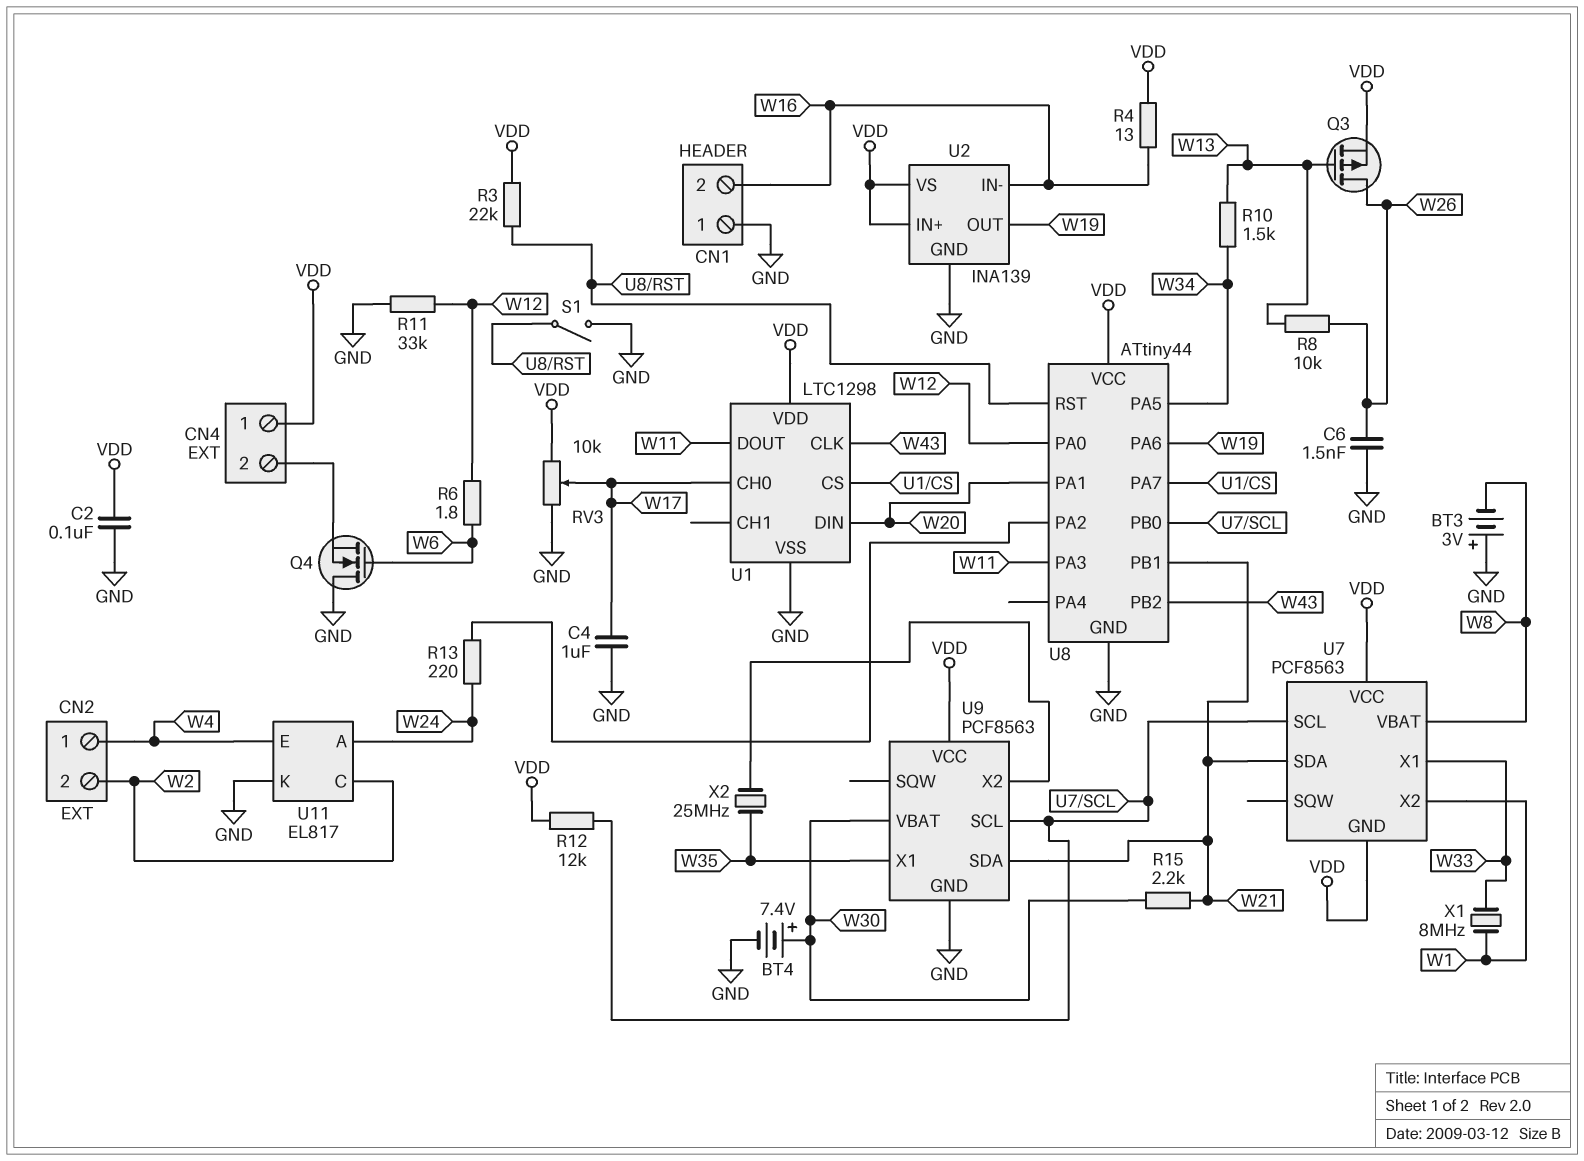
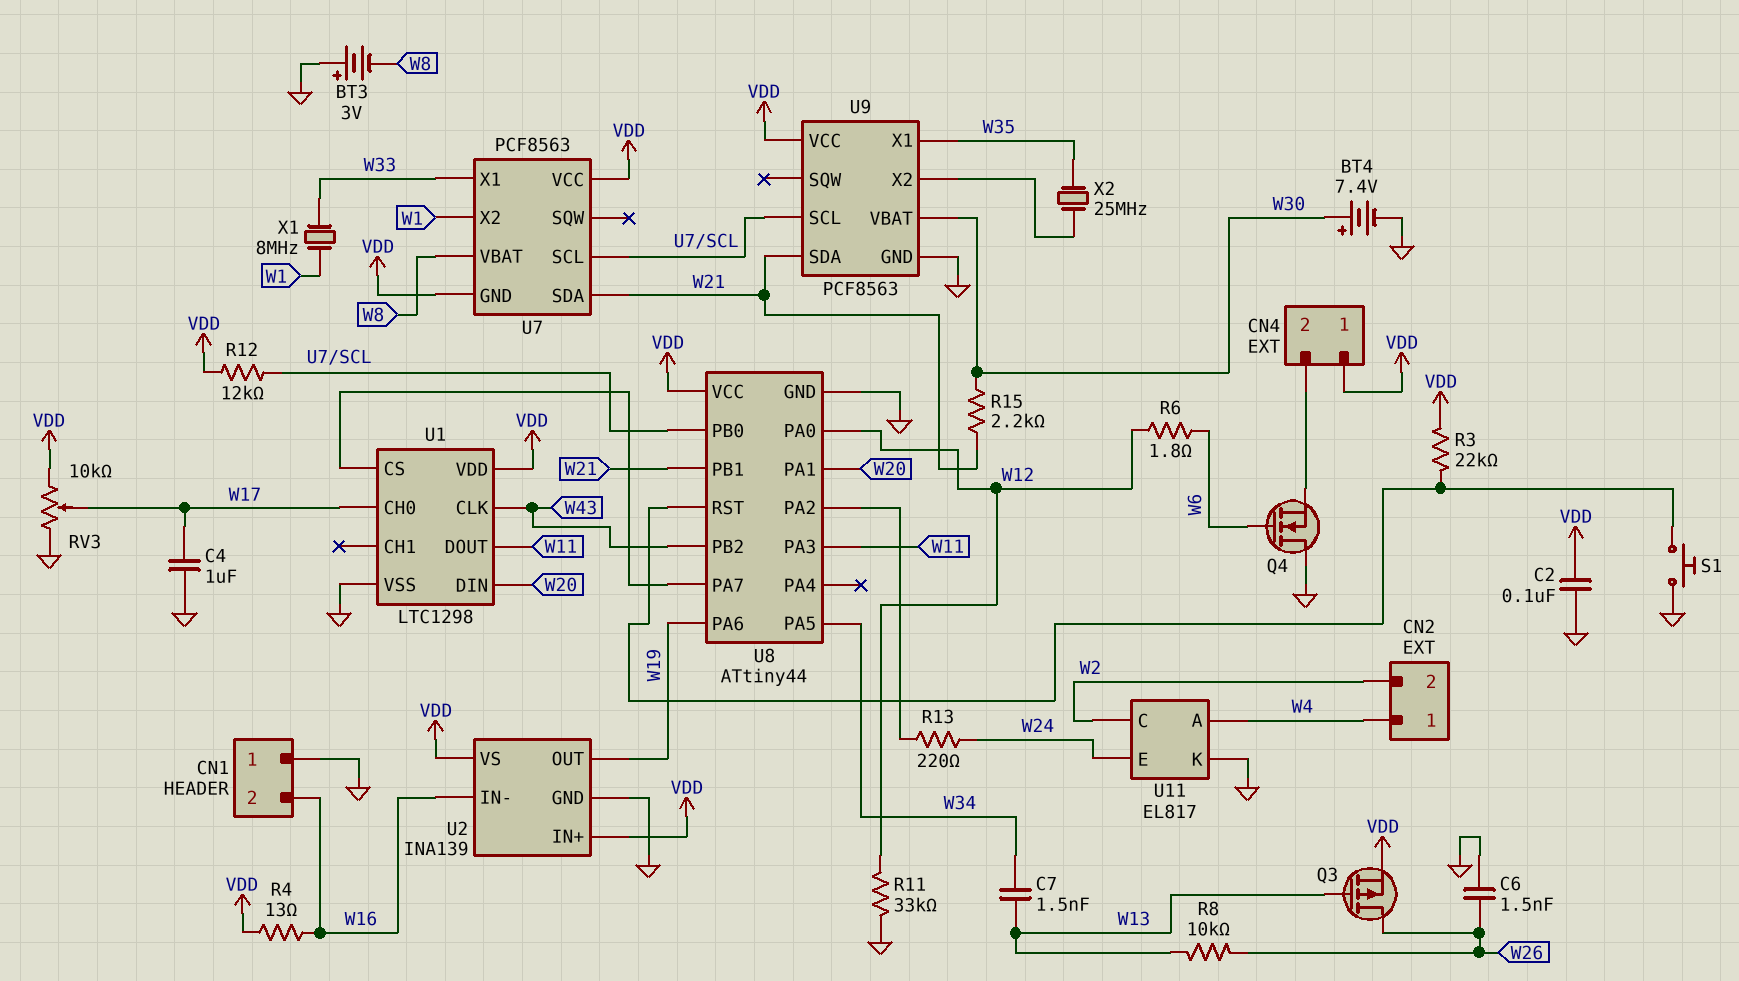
C7: none -> 1.5nF (W13, W34)
R10: 1.5k (W13, W34) -> none
S1: switch (GND, U8/RST) -> button (GND, U8/RST)
U11 pin A: W24 -> W4
U11 pin E: W4 -> W24

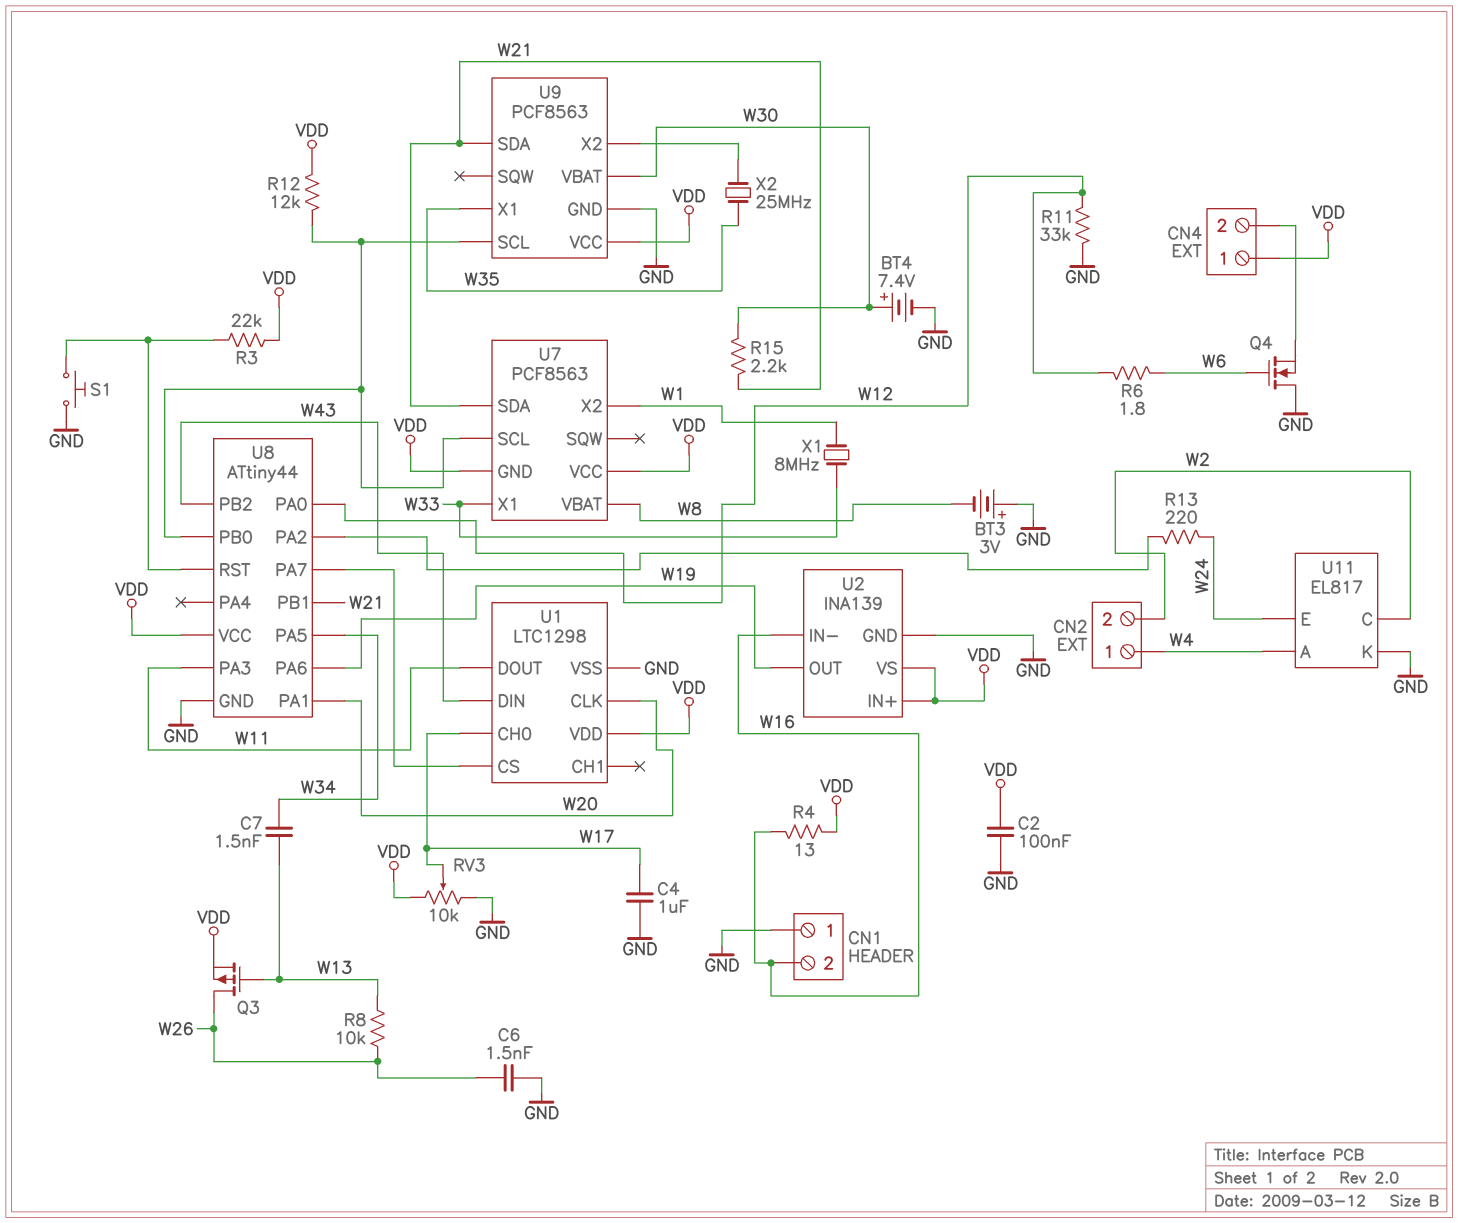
U1 pin CLK: W43 -> W20
U1 pin DIN: W20 -> W43

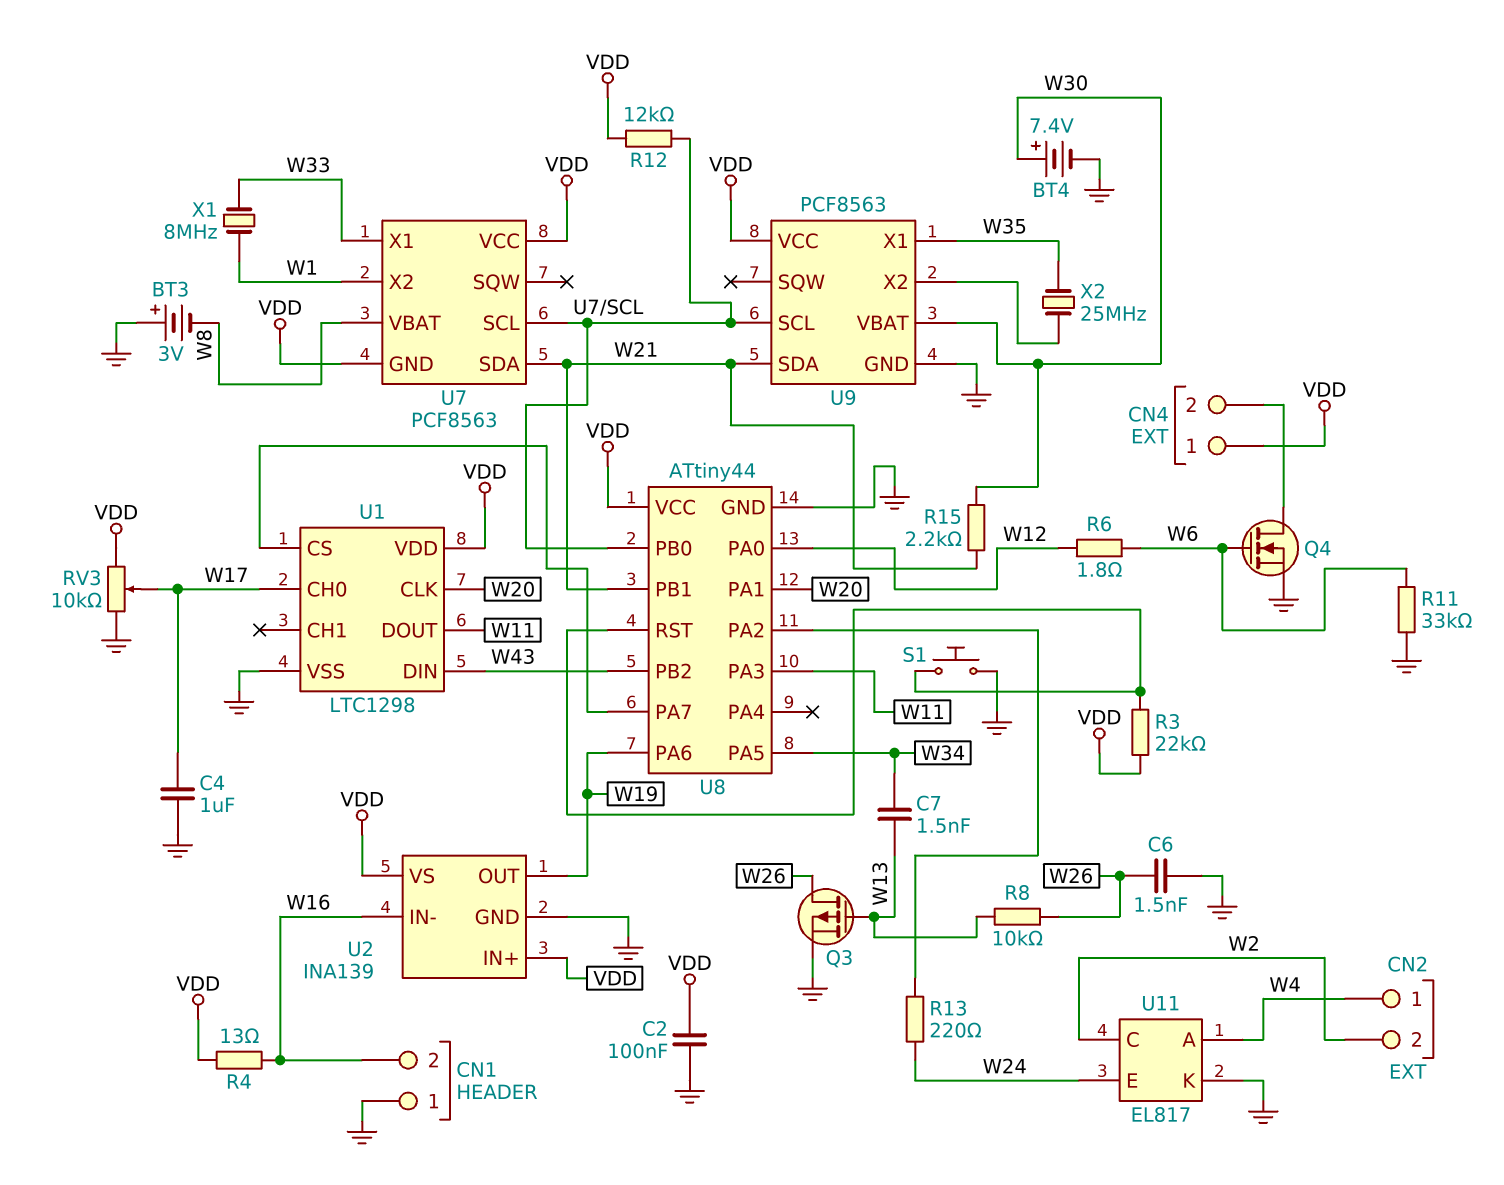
Q3: PMOS (G W13, D W26, S VDD) -> PMOS (G W13, D W26, S GND)
Q4: NMOS (G W6, D GND, S CN4/2) -> NMOS (G W6, D CN4/2, S GND)
R11: 33k (GND, W12) -> 33k (GND, W6)

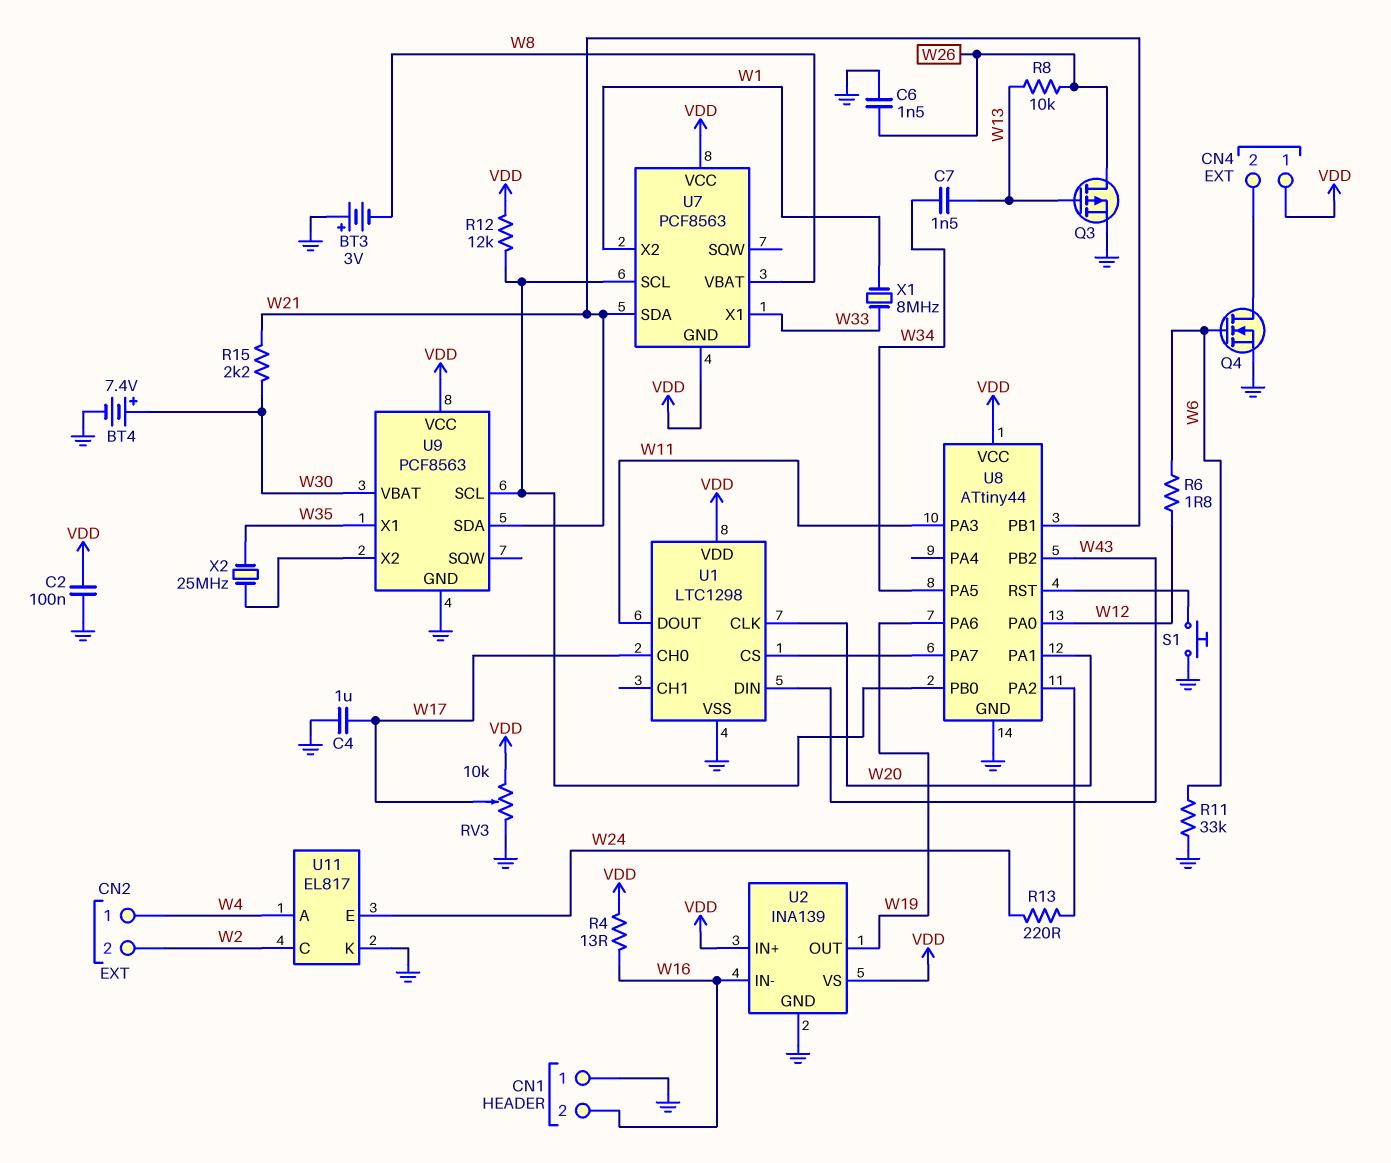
R3: 22k (U8/RST, VDD) -> none

